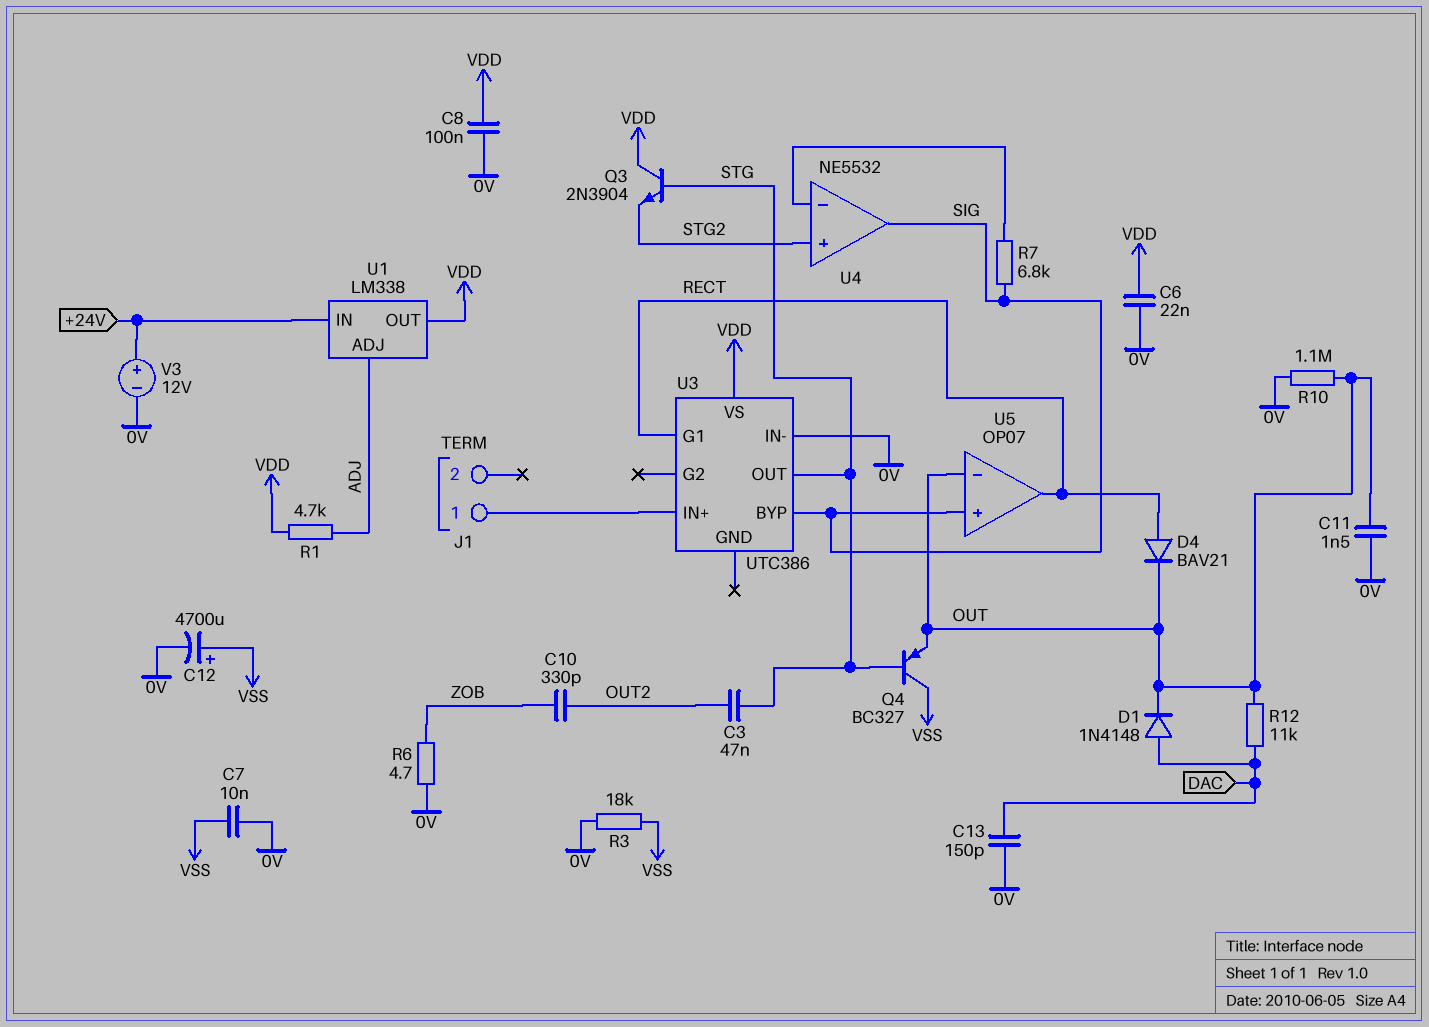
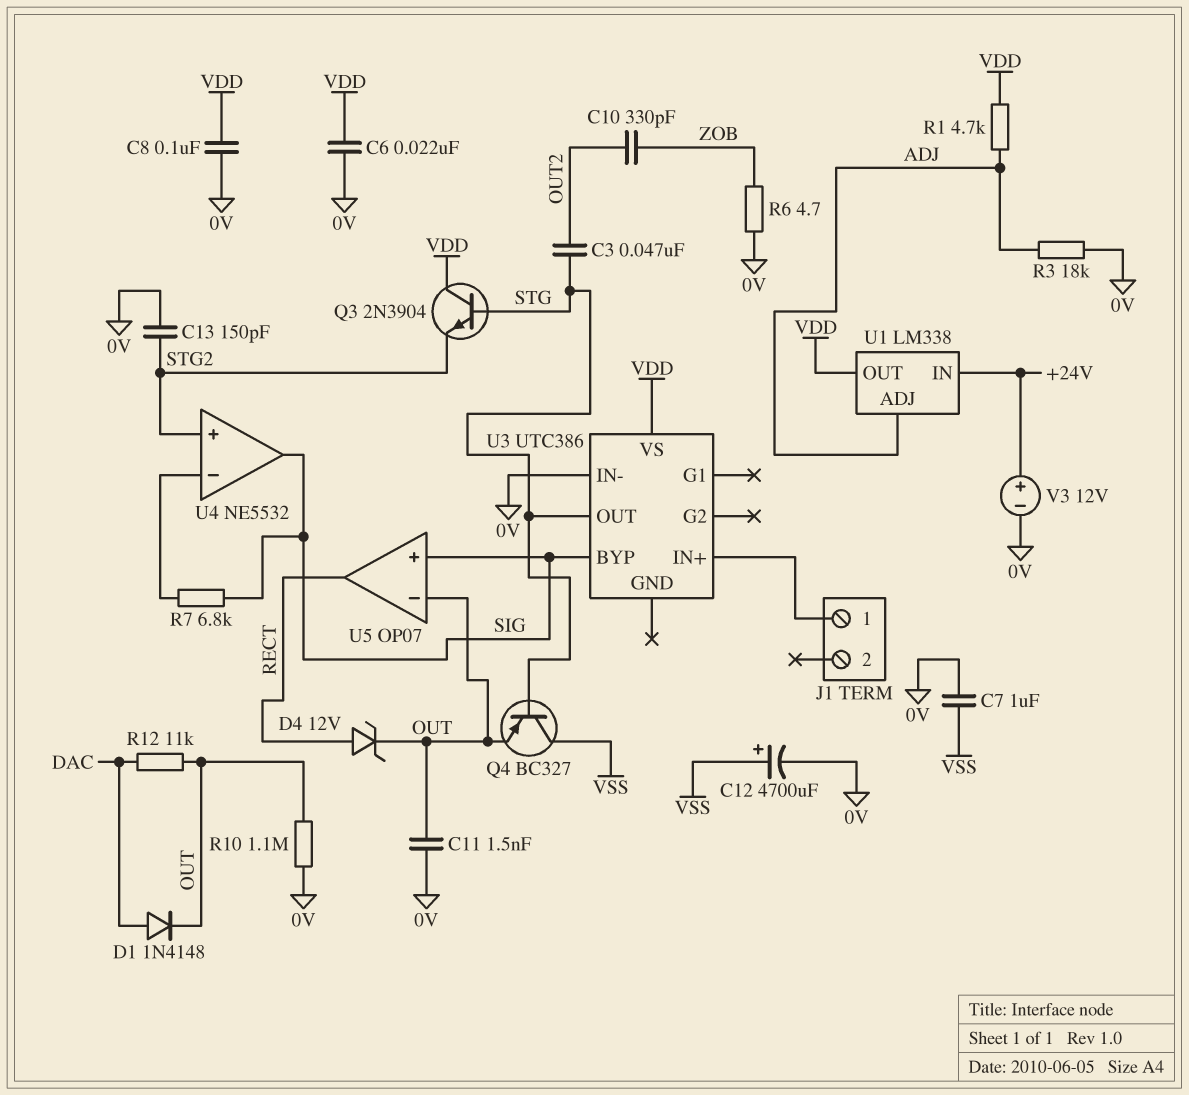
C7: 10nF (0V, VSS) -> 1uF (0V, VSS)
C13: 150pF (0V, DAC) -> 150pF (0V, STG2)
D4: diode BAV21 (A RECT, K OUT) -> zener 12V (A RECT, K OUT)
R3: 18k (0V, VSS) -> 18k (0V, ADJ)
U3 pin G1: RECT -> none

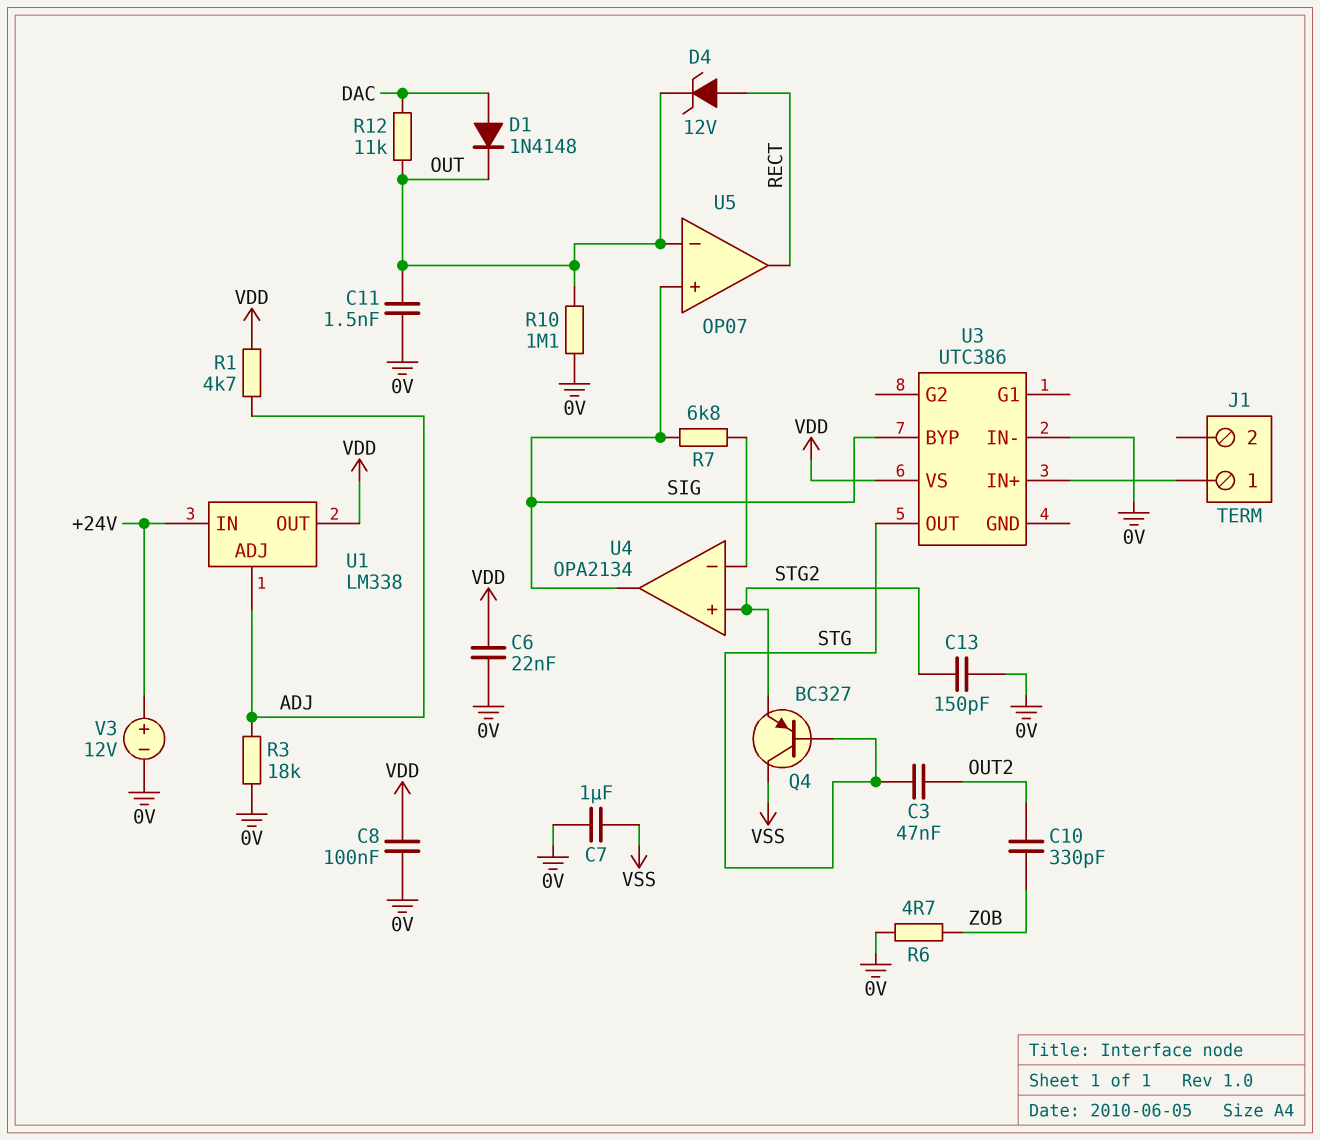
C12: 4700uF (plus VSS, minus 0V) -> none
Q3: NPN 2N3904 (B STG, C VDD, E STG2) -> none
Q4: PNP BC327 (B STG, C VSS, E OUT) -> PNP BC327 (B STG, C VSS, E STG2)
U4: NE5532 -> OPA2134

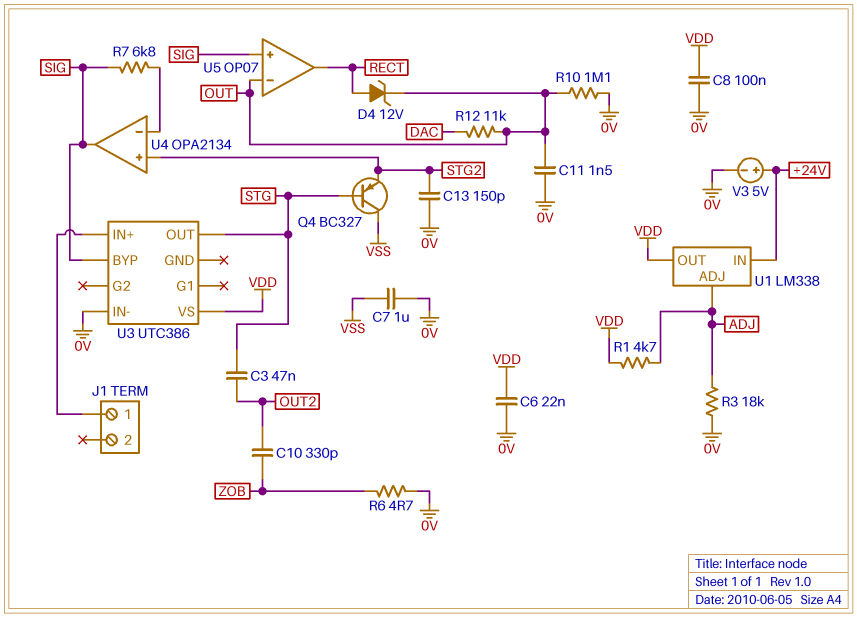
D1: diode 1N4148 (A DAC, K OUT) -> none
V3: 12V (plus +24V, minus 0V) -> 5V (plus +24V, minus 0V)

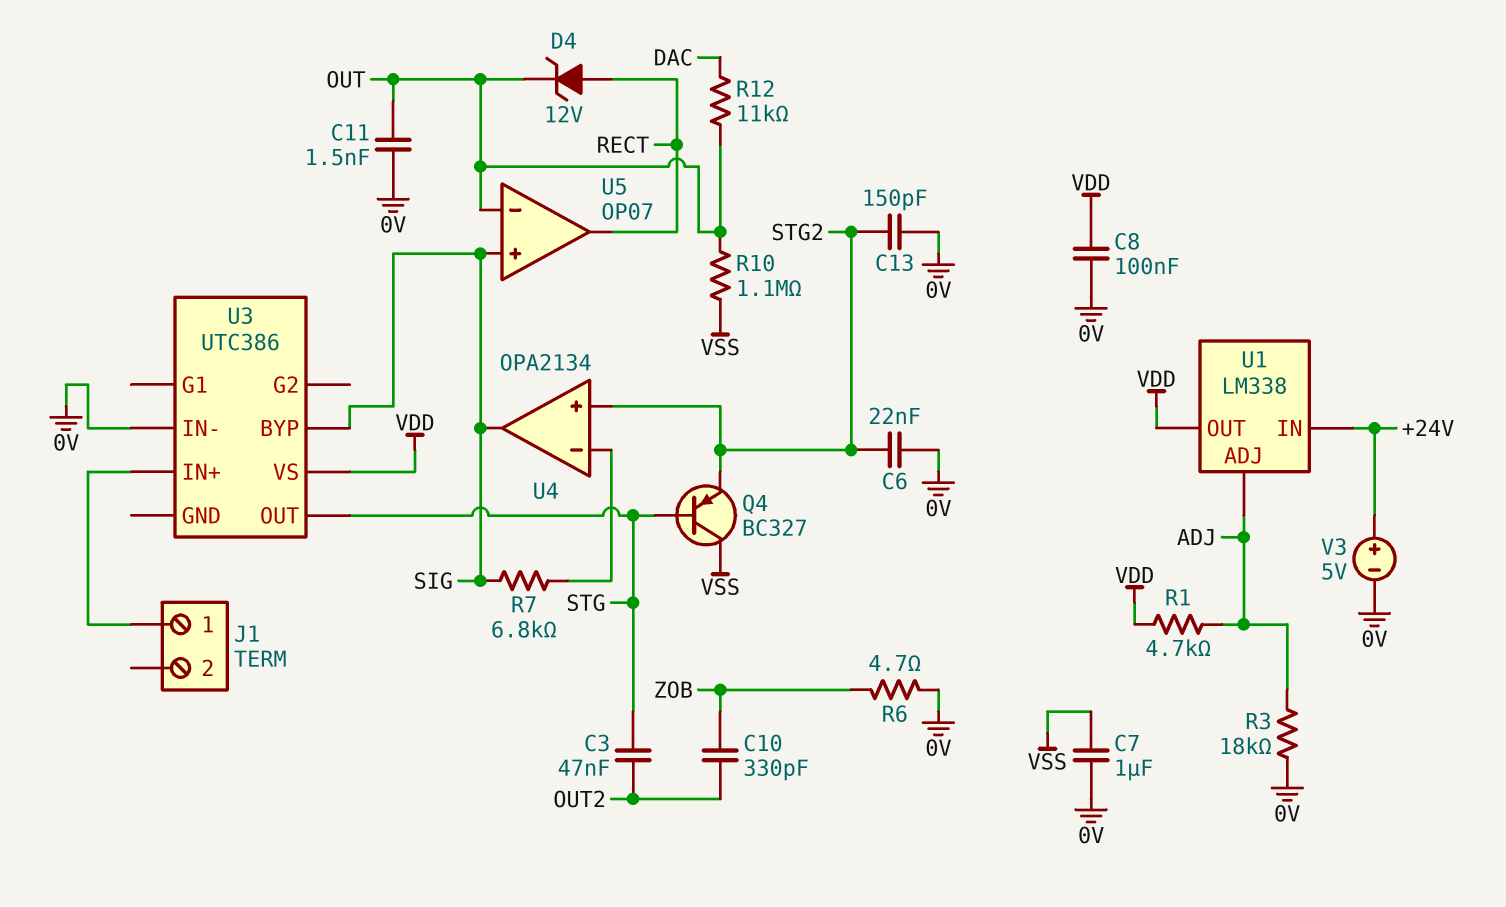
C6: 22nF (0V, VDD) -> 22nF (0V, STG2)
R10: 1.1M (0V, OUT) -> 1.1M (OUT, VSS)

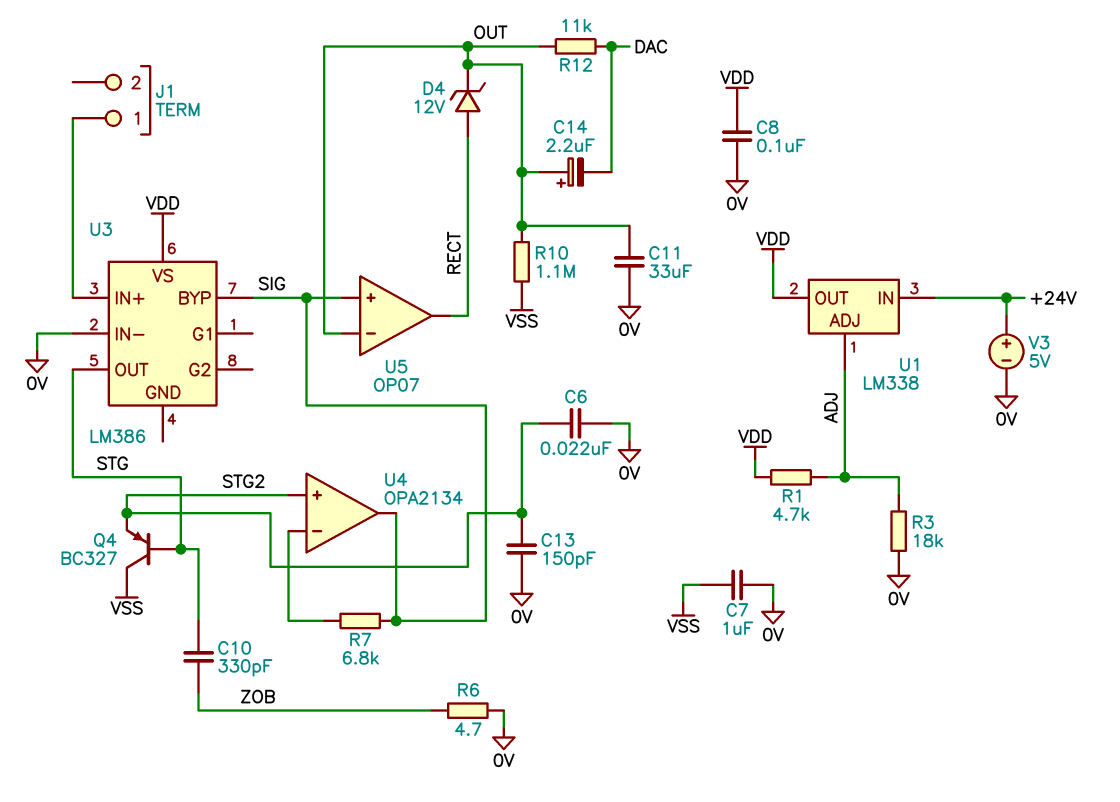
C3: 47nF (OUT2, STG) -> none
C10: 330pF (OUT2, ZOB) -> 330pF (STG, ZOB)
C11: 1.5nF (0V, OUT) -> 33uF (0V, OUT)
C14: none -> 2.2uF (plus OUT, minus DAC)
U3: UTC386 -> LM386

